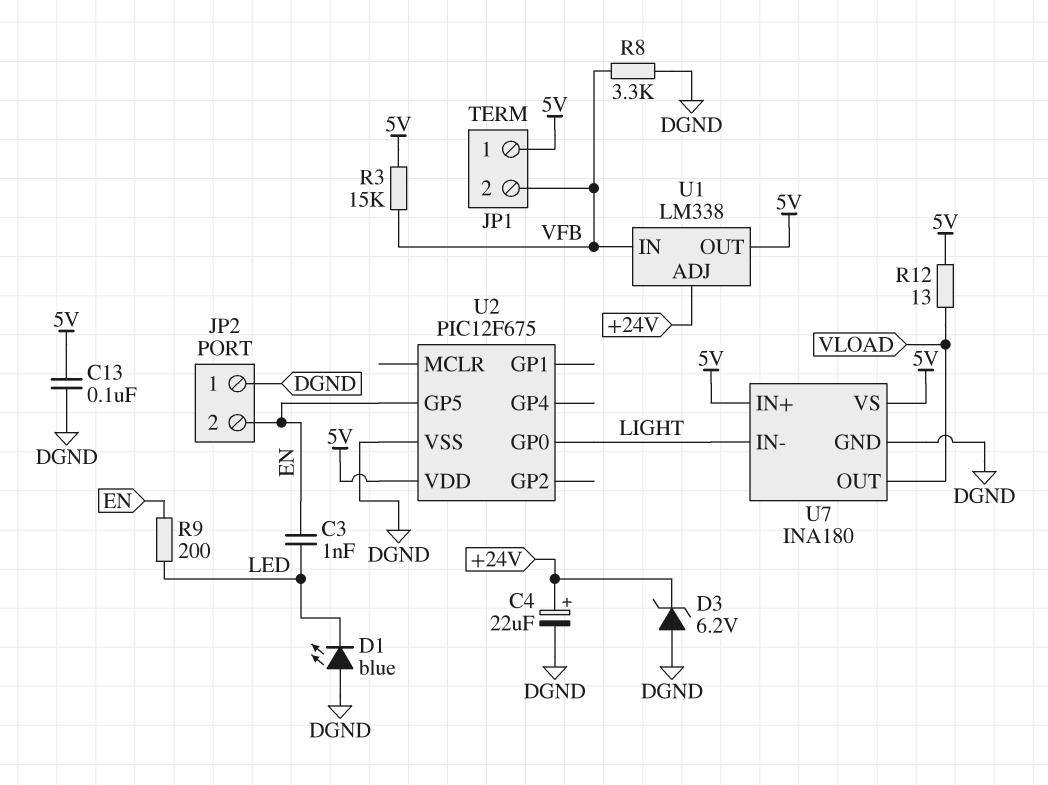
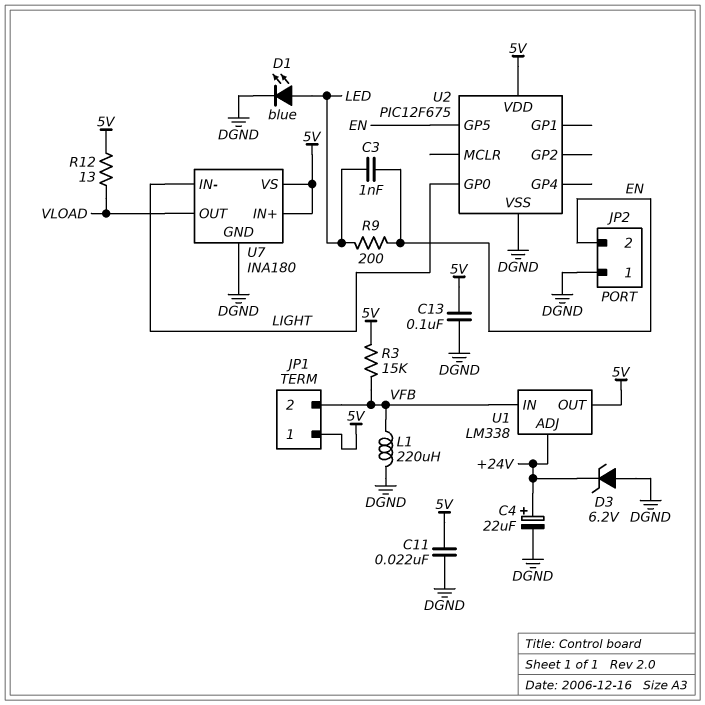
C11: none -> 22nF (5V, DGND)
D1: LED blue (A DGND, K LED) -> LED blue (A LED, K DGND)
L1: none -> 220uH (DGND, VFB)
R8: 3.3k (DGND, VFB) -> none

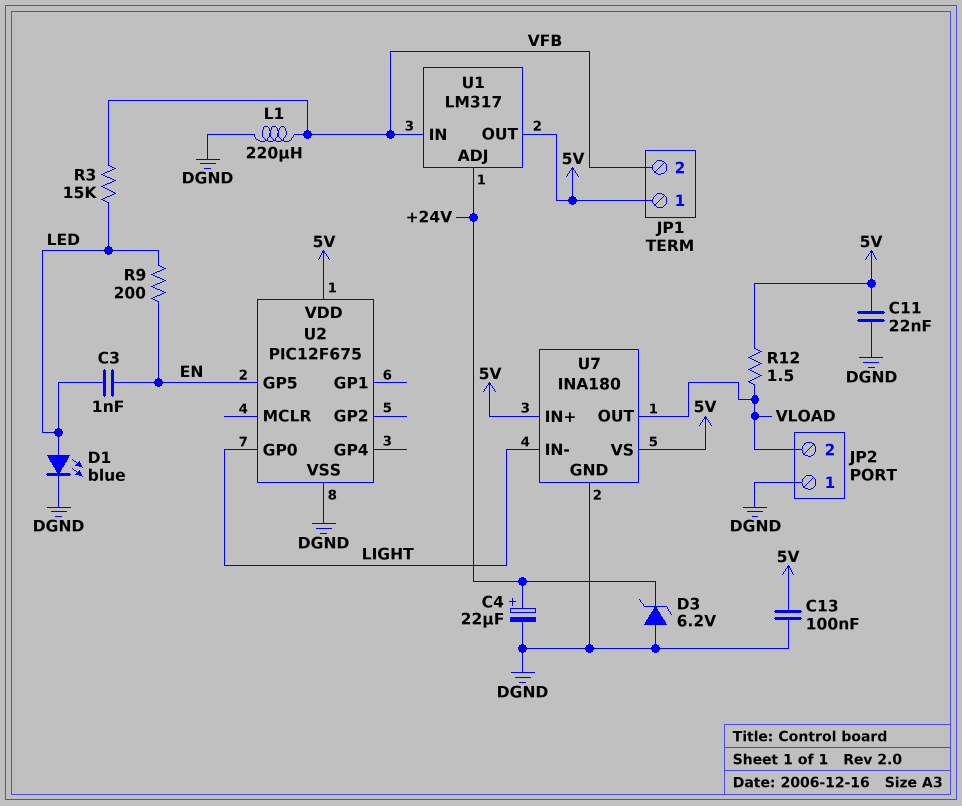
JP2 pin 2: EN -> VLOAD
R3: 15k (5V, VFB) -> 15k (LED, VFB)
R12: 13 (5V, VLOAD) -> 1.5 (5V, VLOAD)
U1: LM338 -> LM317

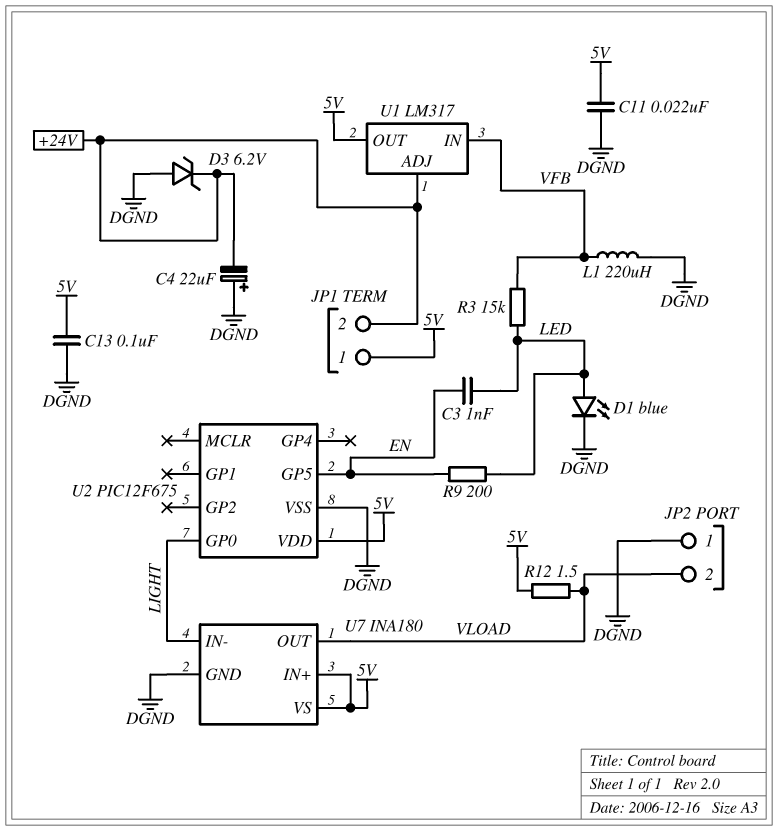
C4: 22uF (plus +24V, minus DGND) -> 22uF (plus DGND, minus +24V)
JP1 pin 2: VFB -> +24V

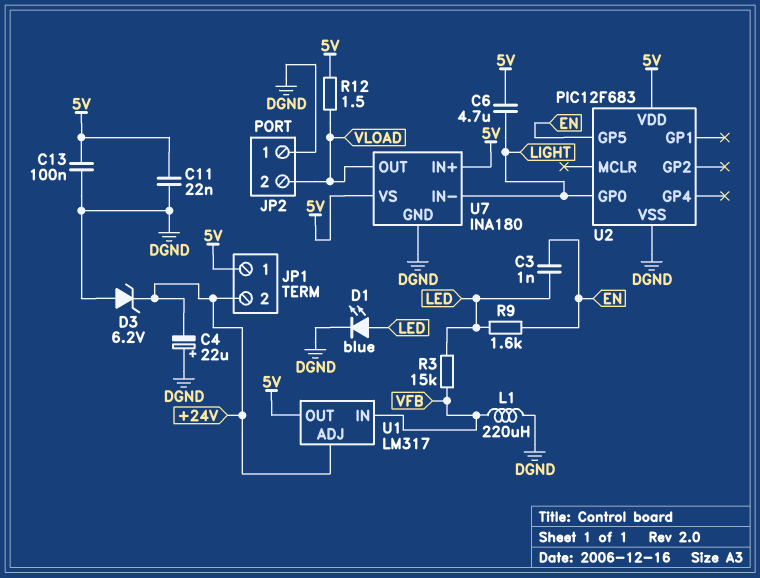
C6: none -> 4.7uF (5V, LIGHT)
R9: 200 (EN, LED) -> 1.6k (EN, LED)
U2: PIC12F675 -> PIC12F683

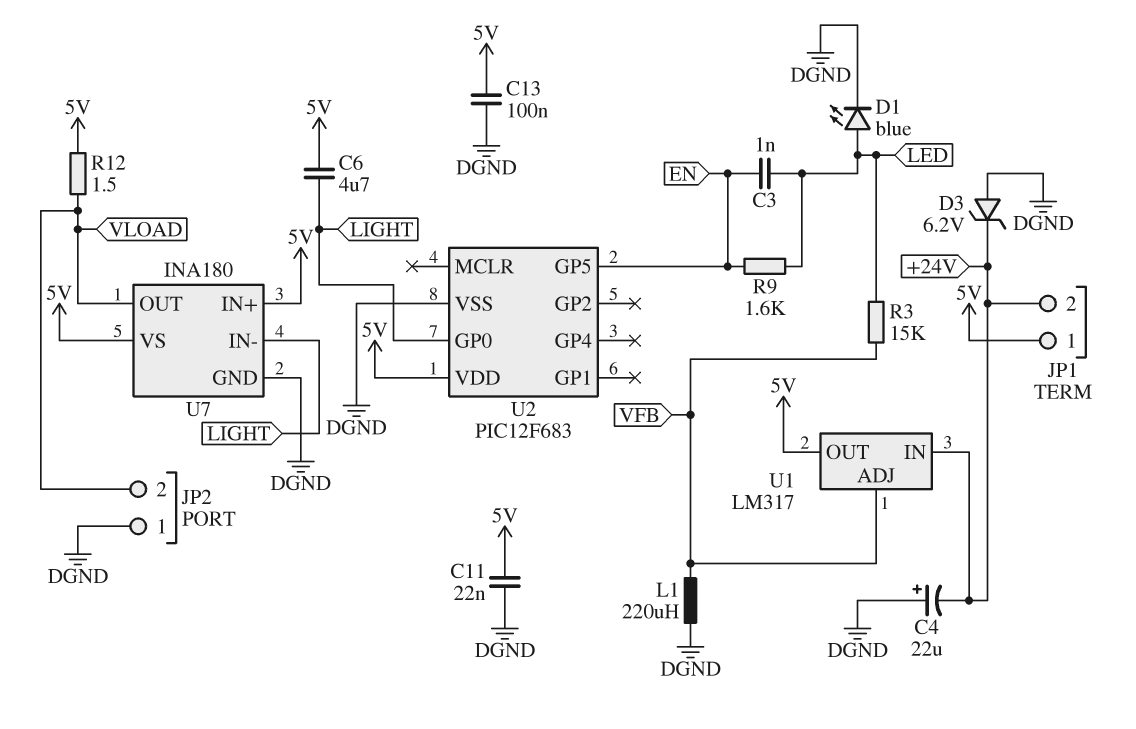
U1 pin ADJ: +24V -> VFB
U1 pin IN: VFB -> +24V

